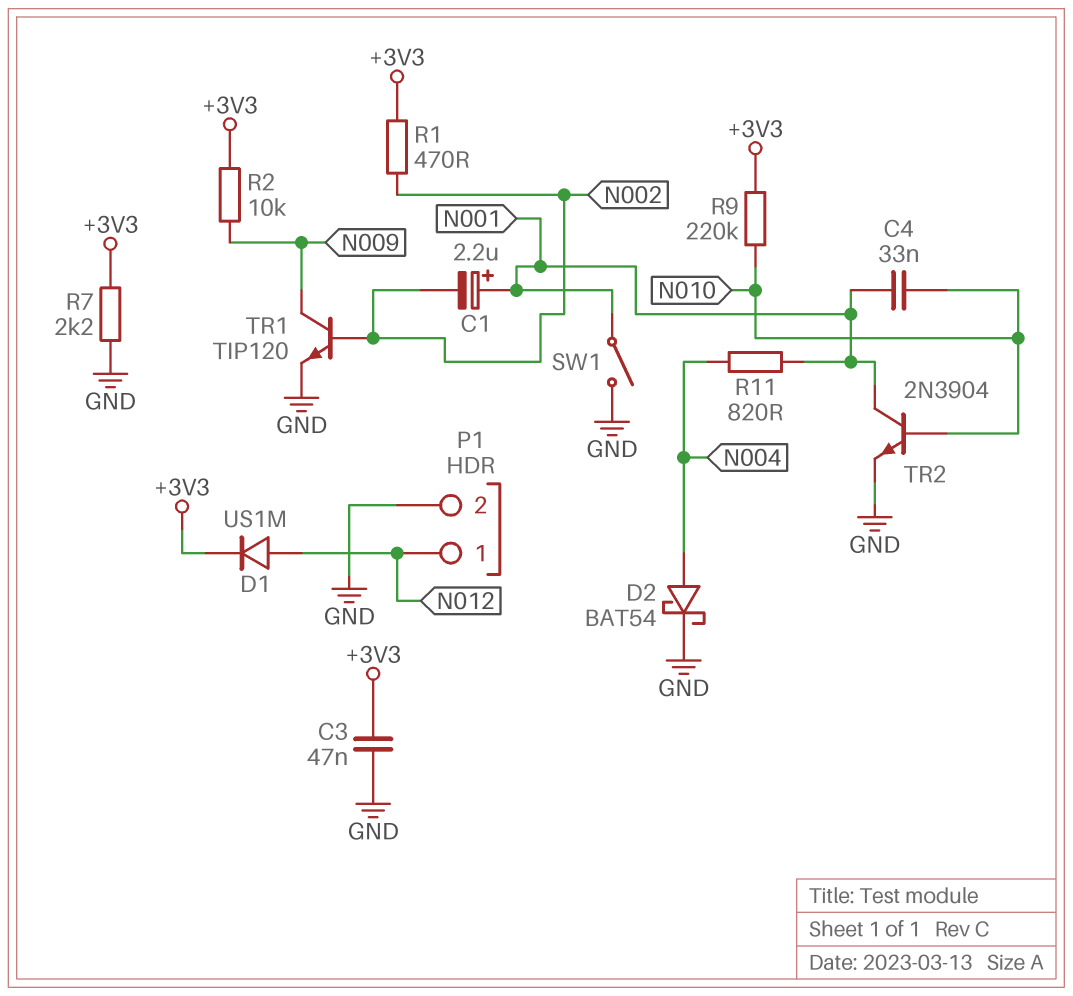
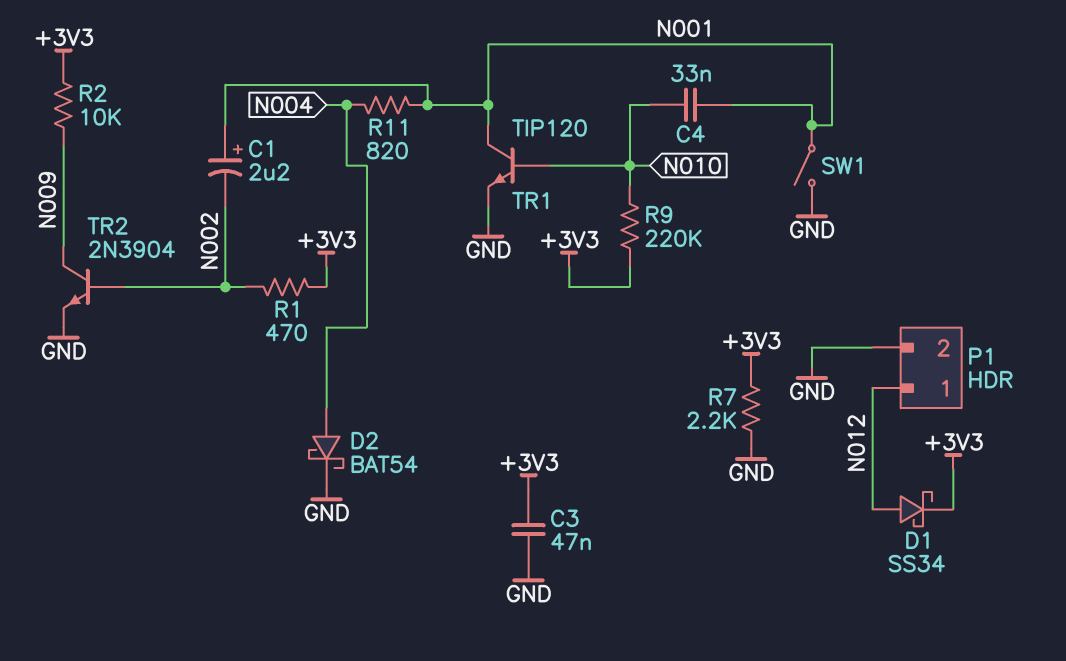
D1: diode US1M (A N012, K +3V3) -> schottky SS34 (A N012, K +3V3)
TR1: NPN TIP120 (B N002, C N009, E GND) -> NPN TIP120 (B N010, C N001, E GND)
TR2: NPN 2N3904 (B N010, C N001, E GND) -> NPN 2N3904 (B N002, C N009, E GND)

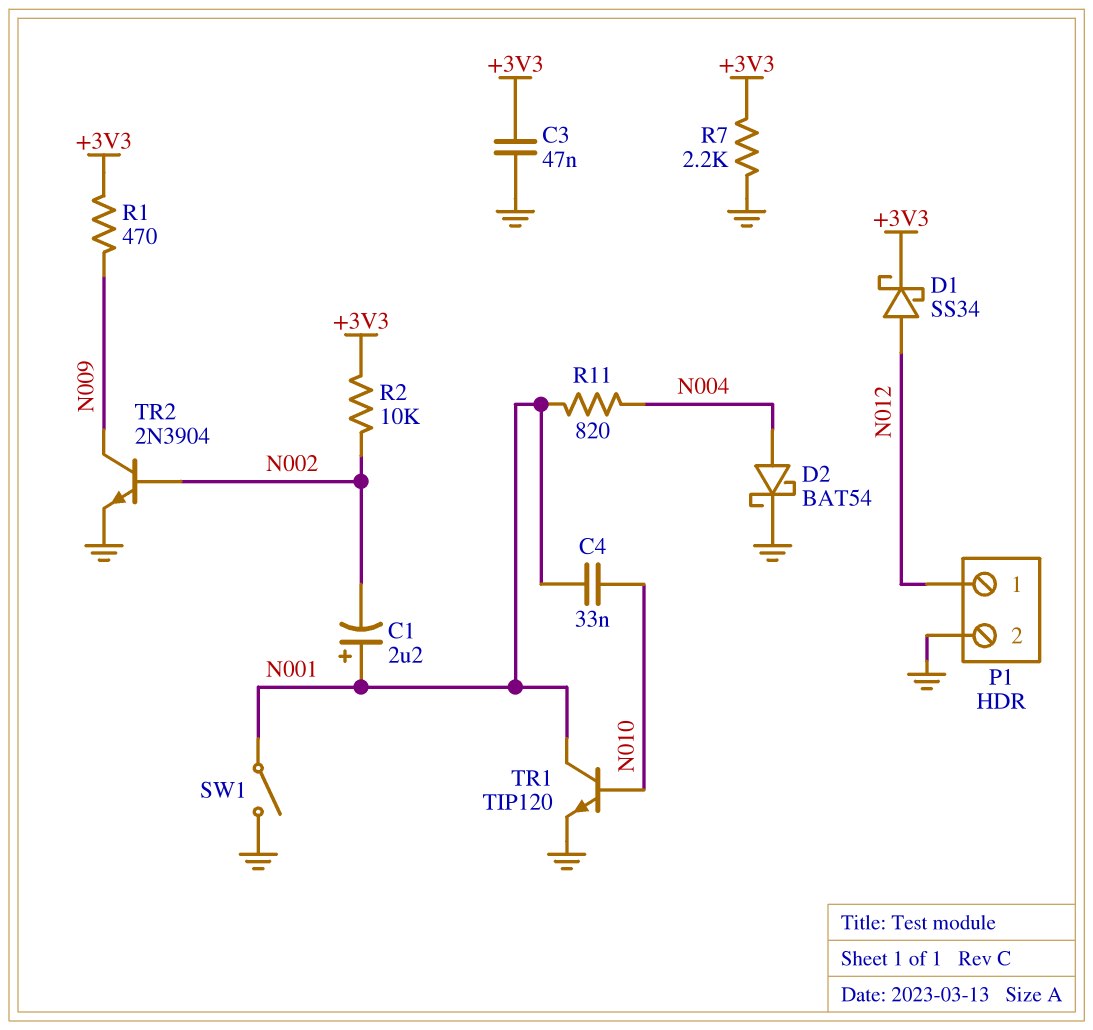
R1: 470 (+3V3, N002) -> 470 (+3V3, N009)
R2: 10k (+3V3, N009) -> 10k (+3V3, N002)
R9: 220k (+3V3, N010) -> none

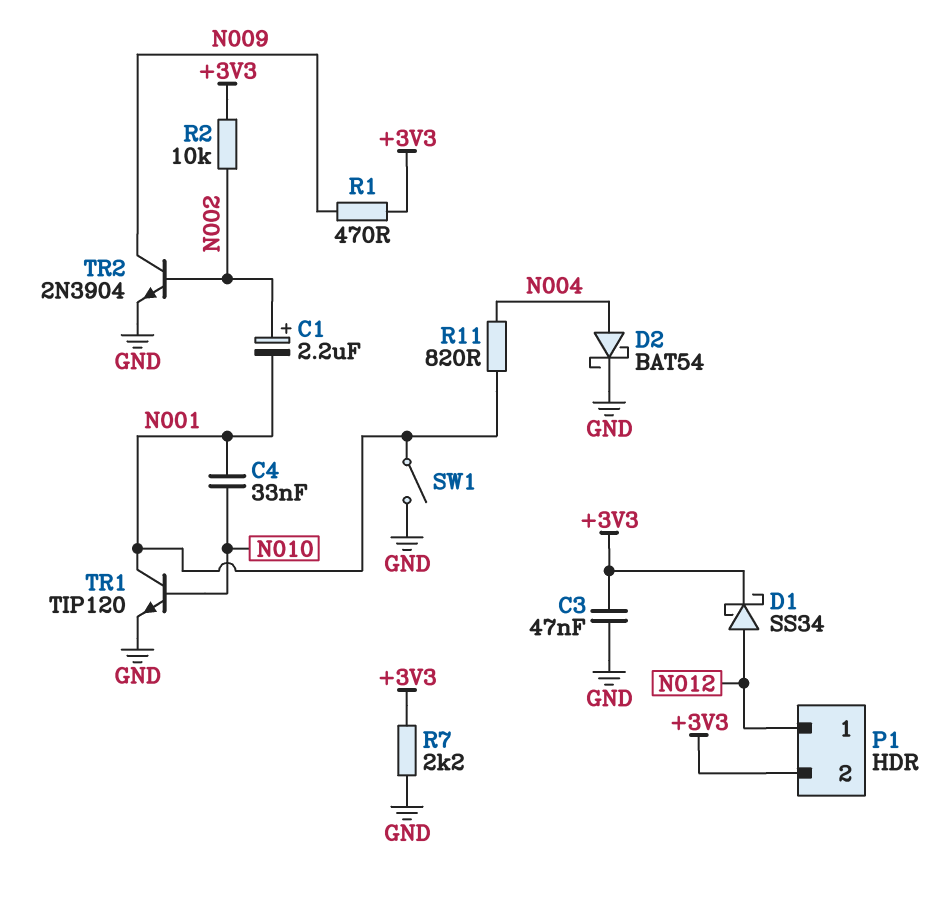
C1: 2.2uF (plus N001, minus N002) -> 2.2uF (plus N002, minus N001)
P1 pin 2: GND -> +3V3

